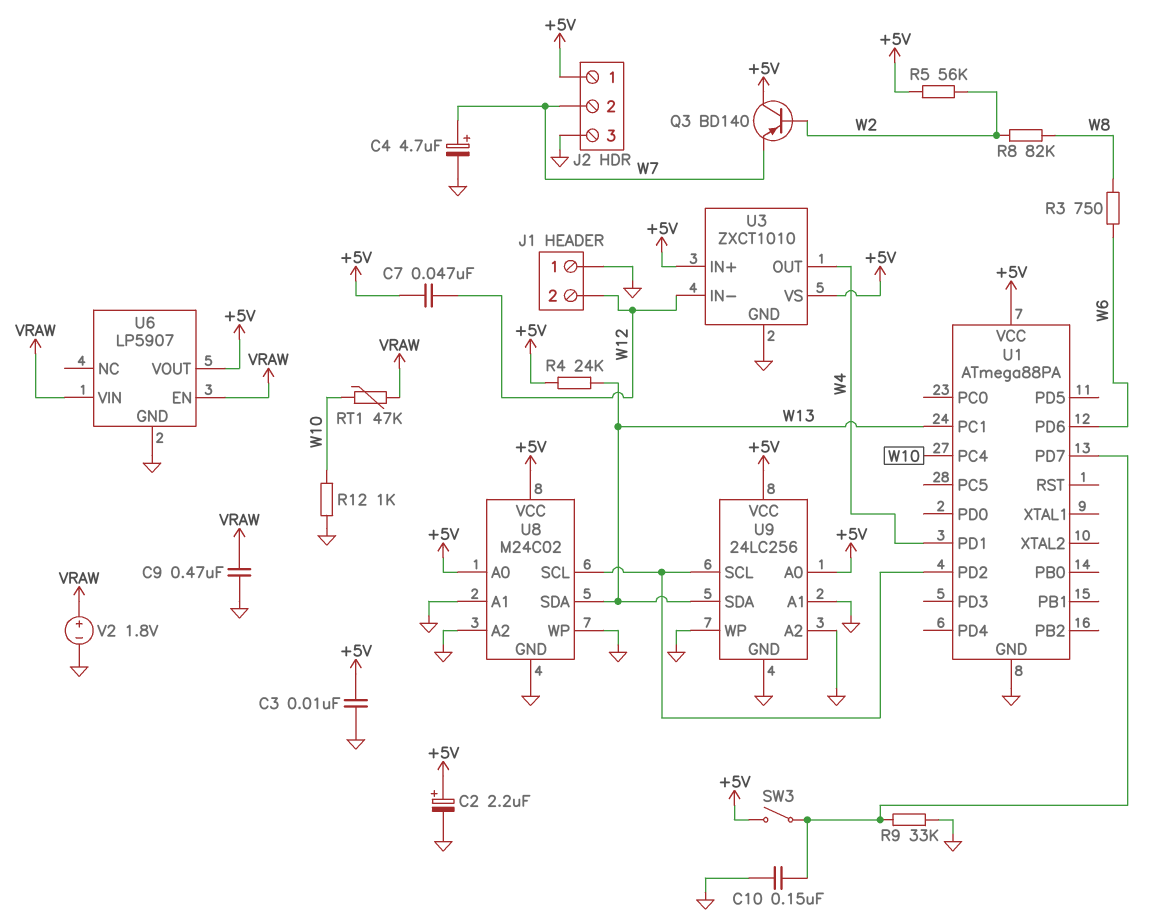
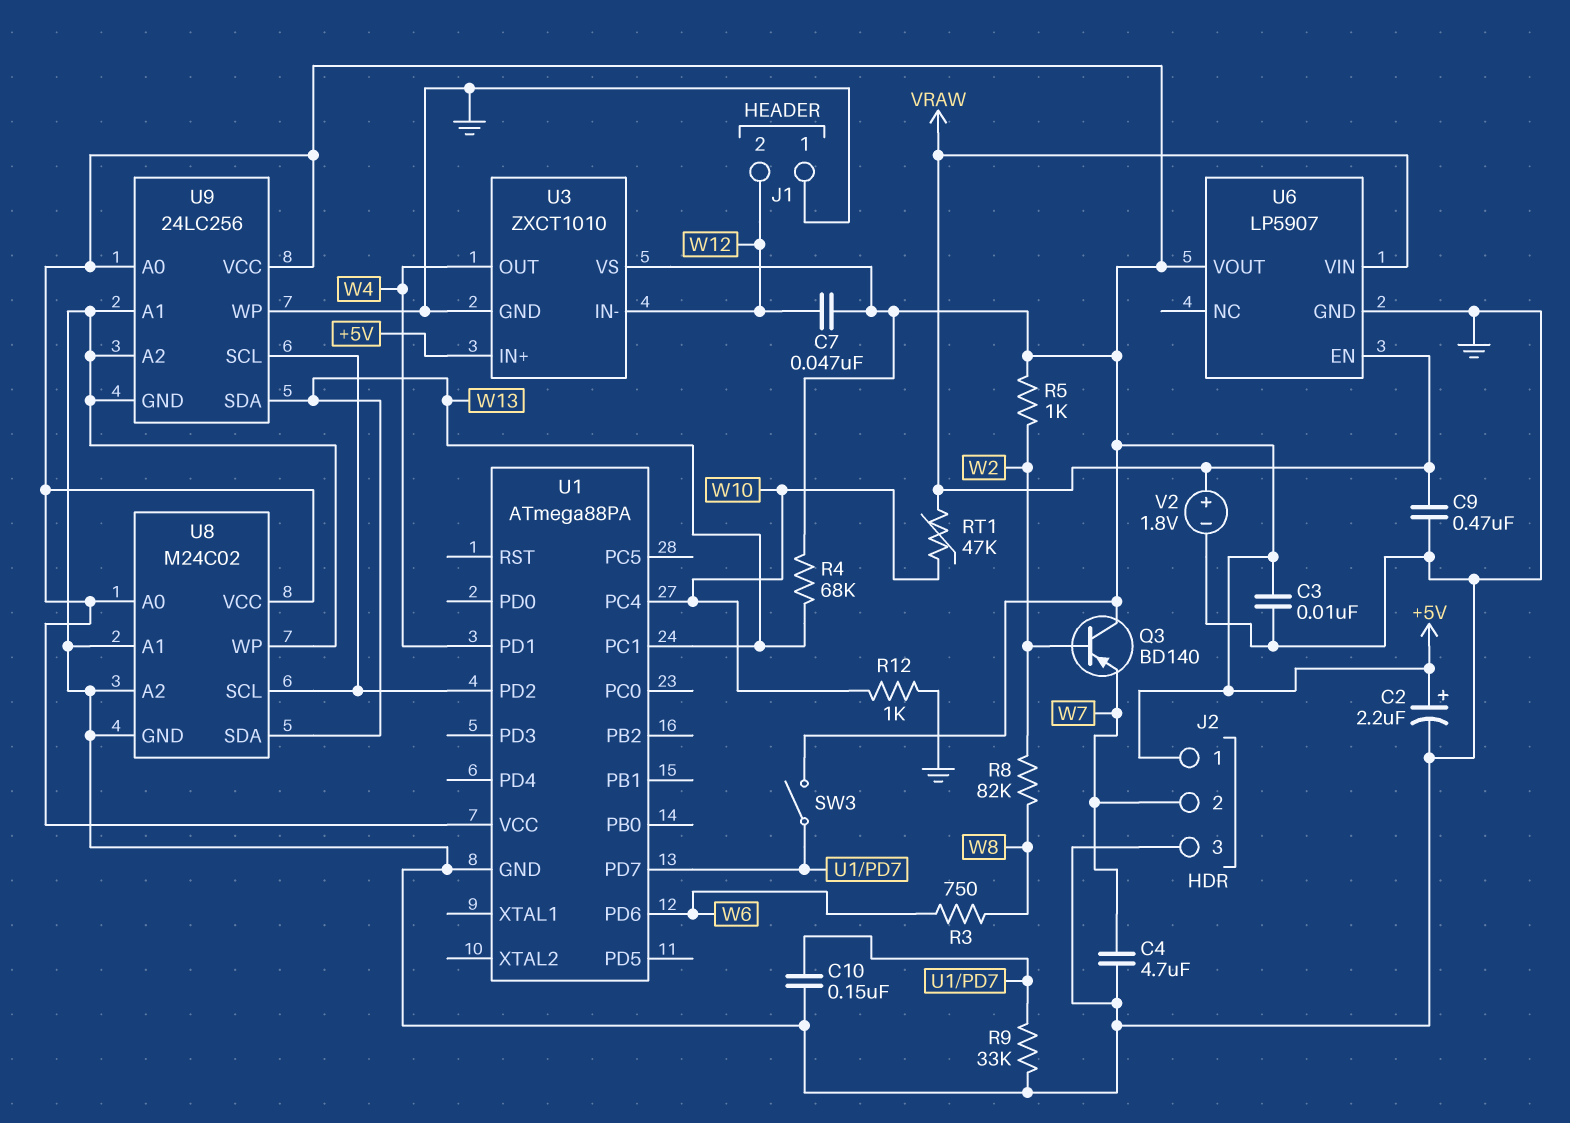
C4: 4.7uF (plus W7, minus GND) -> 4.7uF (GND, W7)
R4: 24k (+5V, W13) -> 68k (+5V, W13)
R5: 56k (+5V, W2) -> 1k (+5V, W2)

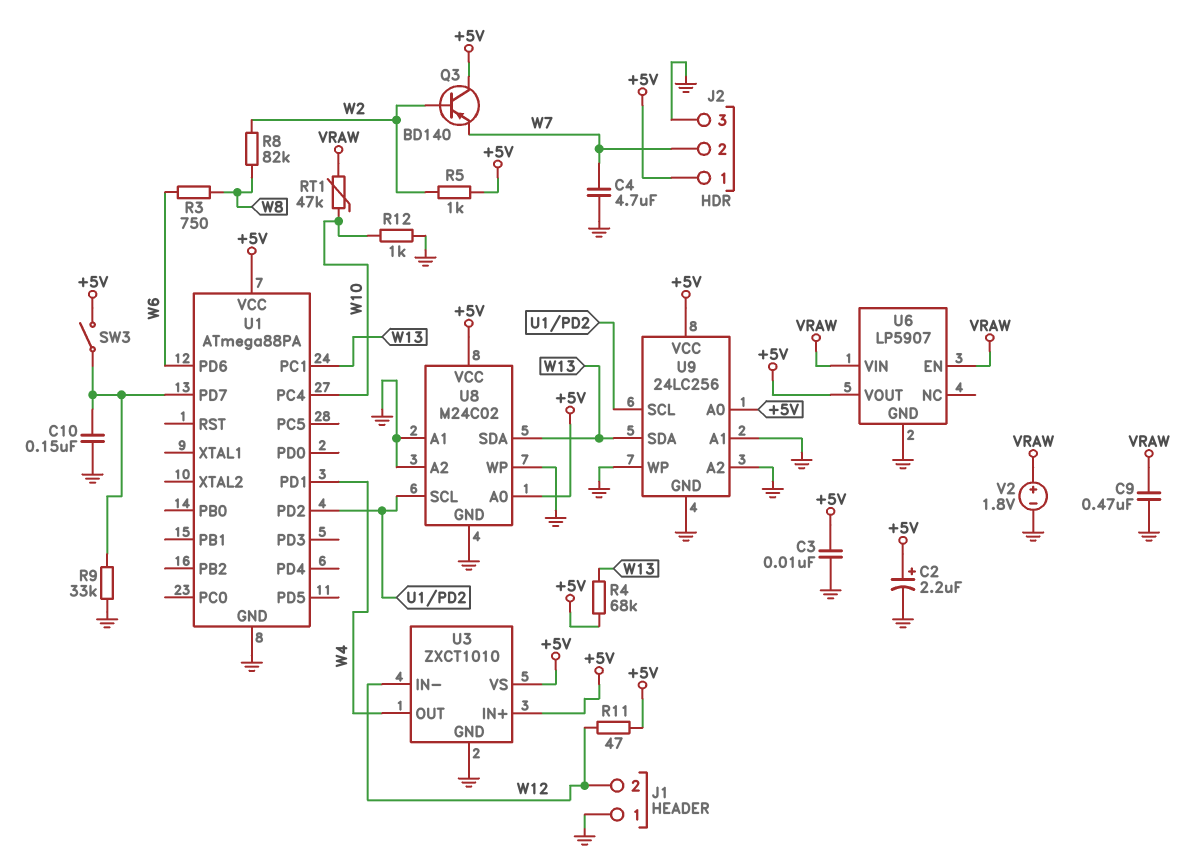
C7: 47nF (+5V, W12) -> none
R11: none -> 47 (+5V, W12)

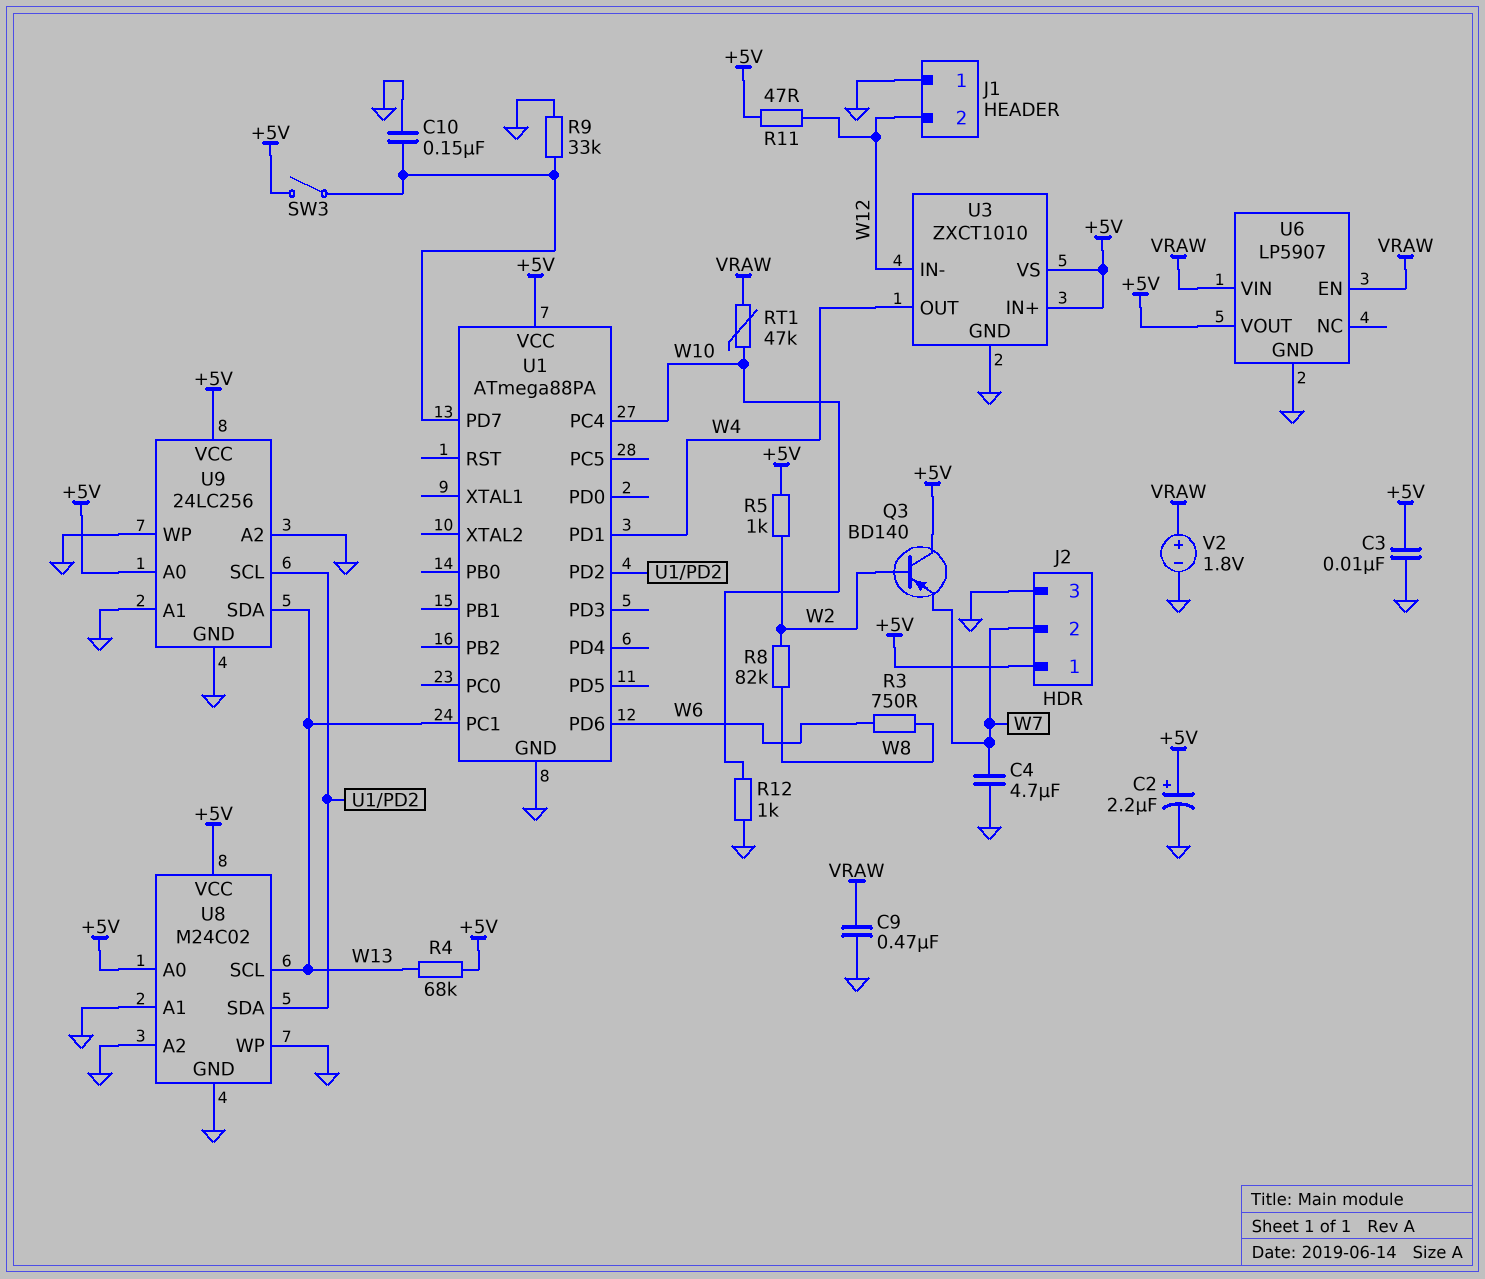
U8 pin SCL: U1/PD2 -> W13
U8 pin SDA: W13 -> U1/PD2

